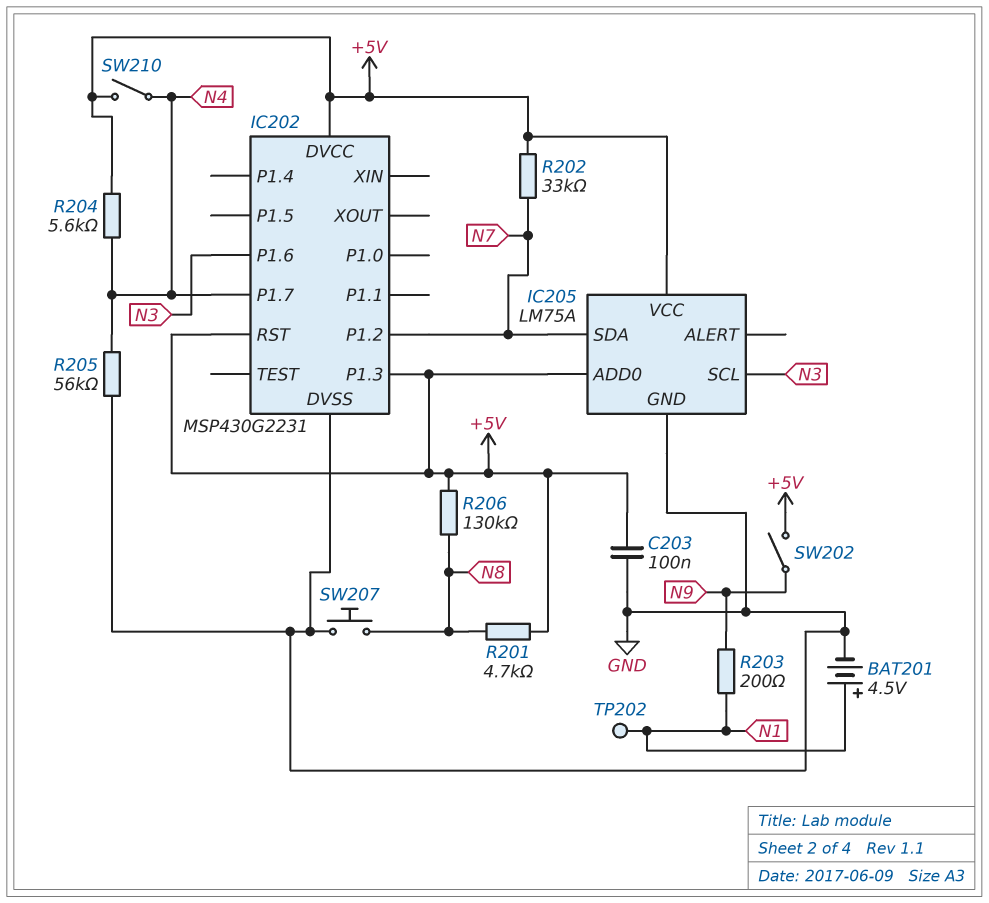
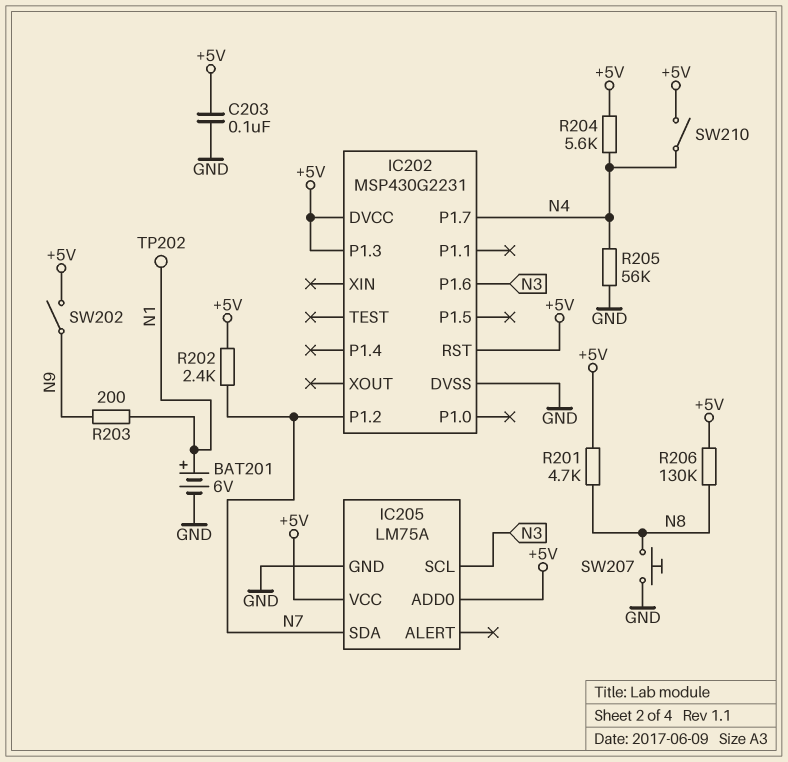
BAT201: 4.5V (plus N1, minus GND) -> 6V (plus N1, minus GND)
R202: 33k (+5V, N7) -> 2.4k (+5V, N7)

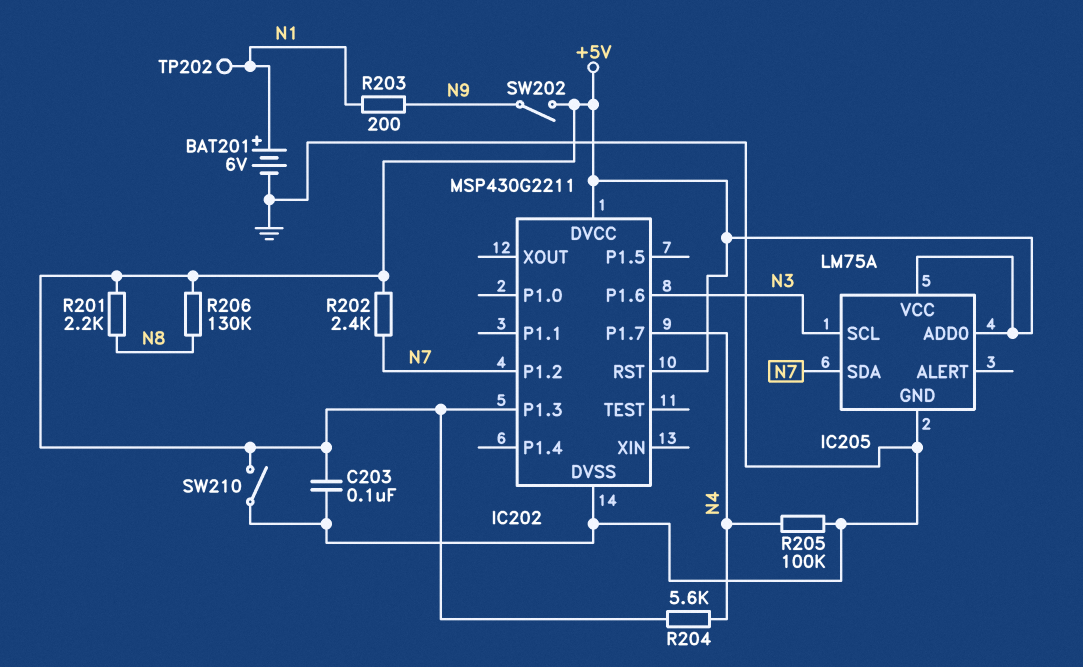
IC202: MSP430G2231 -> MSP430G2211
R201: 4.7k (+5V, N8) -> 2.2k (+5V, N8)
R205: 56k (GND, N4) -> 100k (GND, N4)
SW207: button (GND, N8) -> none
SW210: switch (+5V, N4) -> switch (+5V, GND)

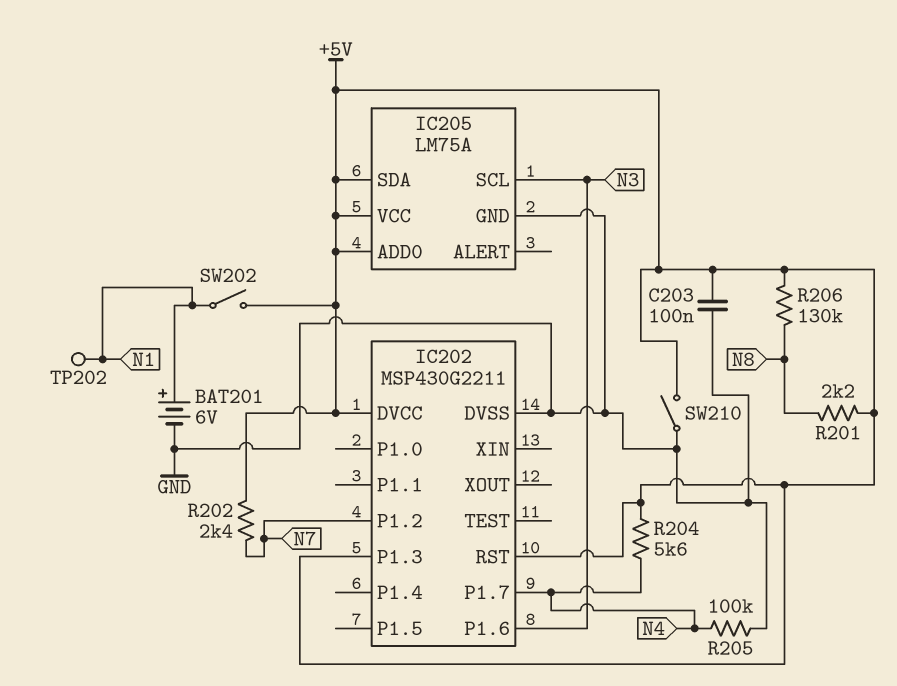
IC205 pin SDA: N7 -> +5V
R203: 200 (N1, N9) -> none
SW202: switch (+5V, N9) -> switch (+5V, N1)

